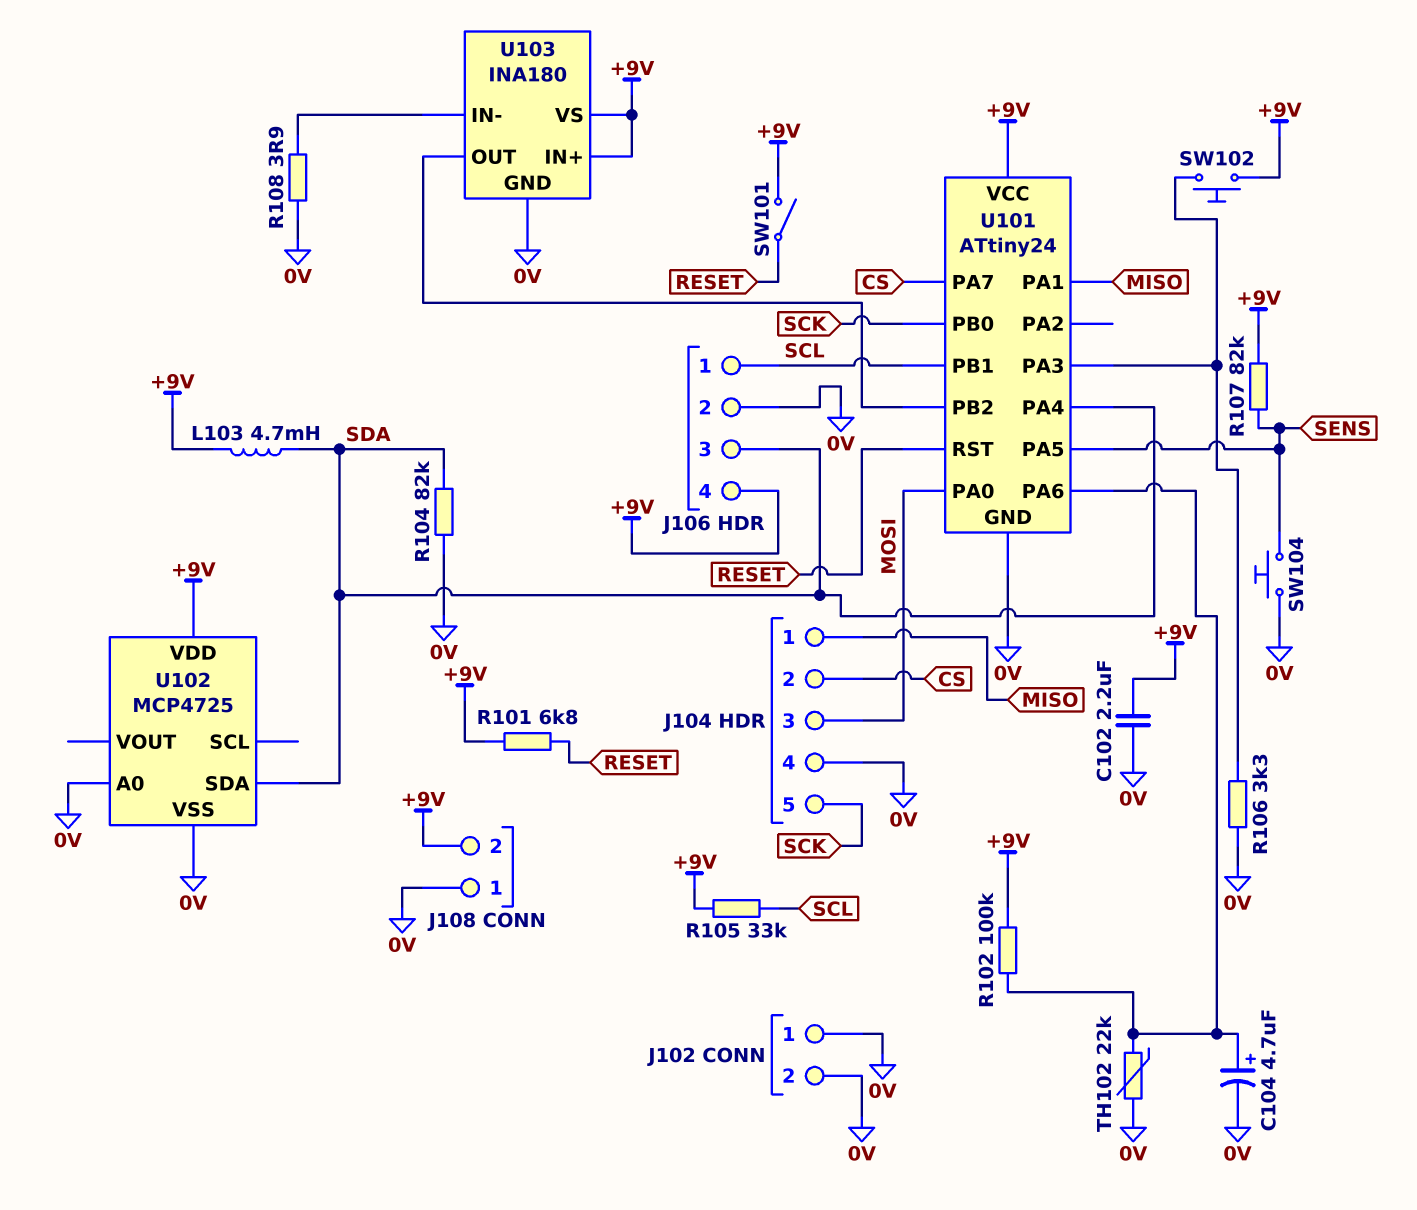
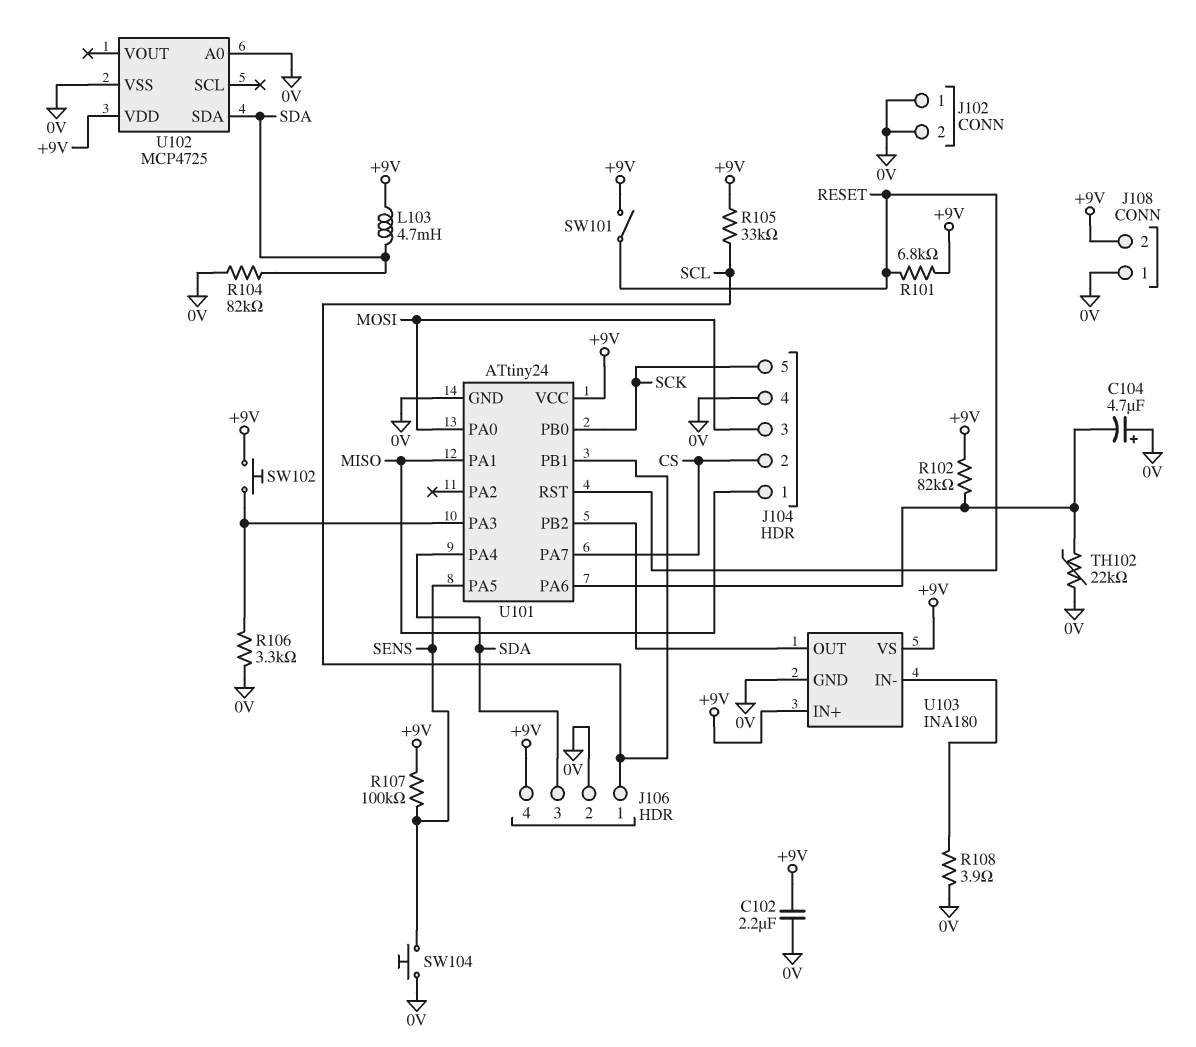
C104: 4.7uF (plus U101/PA6, minus 0V) -> 4.7uF (plus 0V, minus U101/PA6)
R102: 100k (+9V, U101/PA6) -> 82k (+9V, U101/PA6)
R107: 82k (+9V, SENS) -> 100k (+9V, SENS)

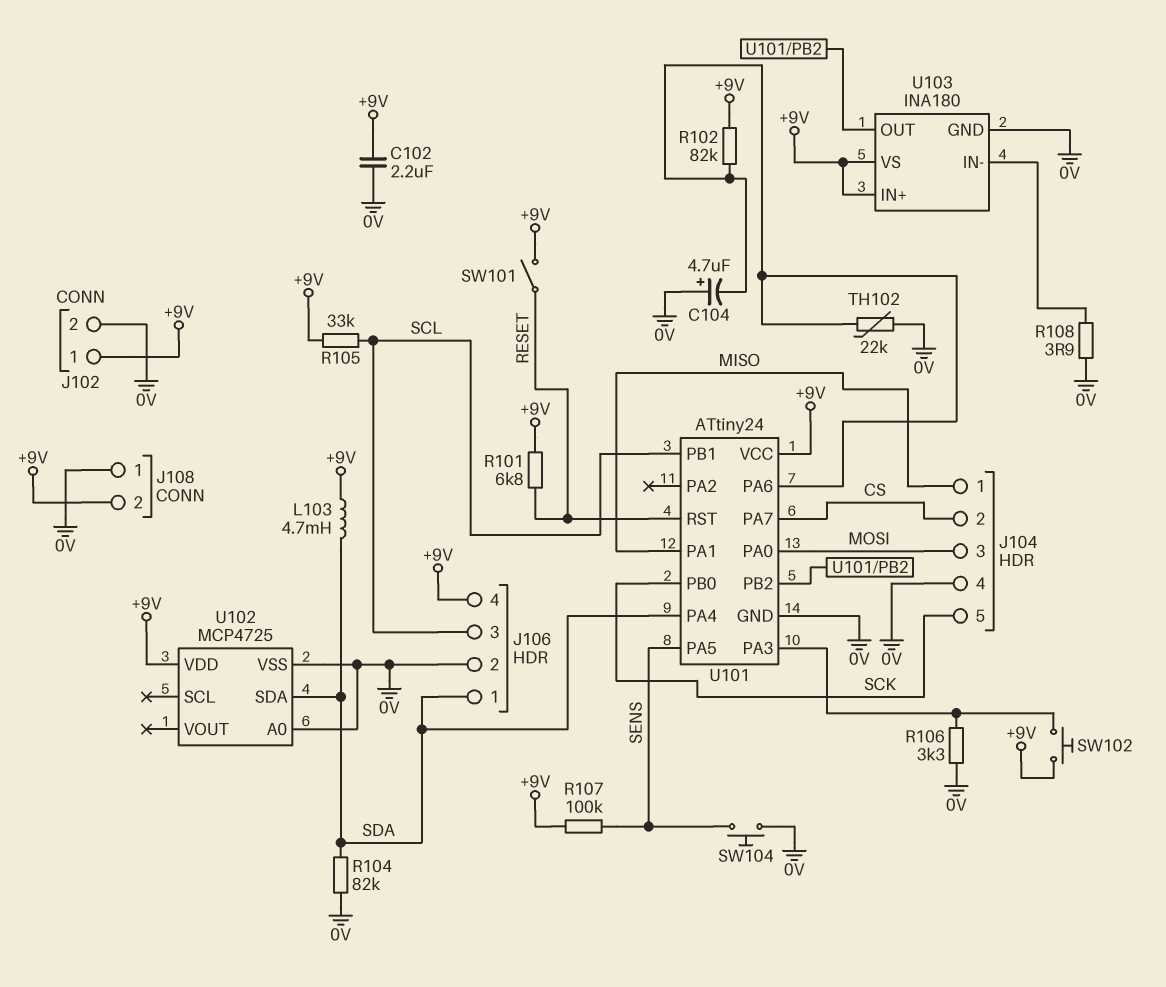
J102 pin 1: 0V -> +9V
J106 pin 1: SCL -> SDA
J106 pin 3: SDA -> SCL

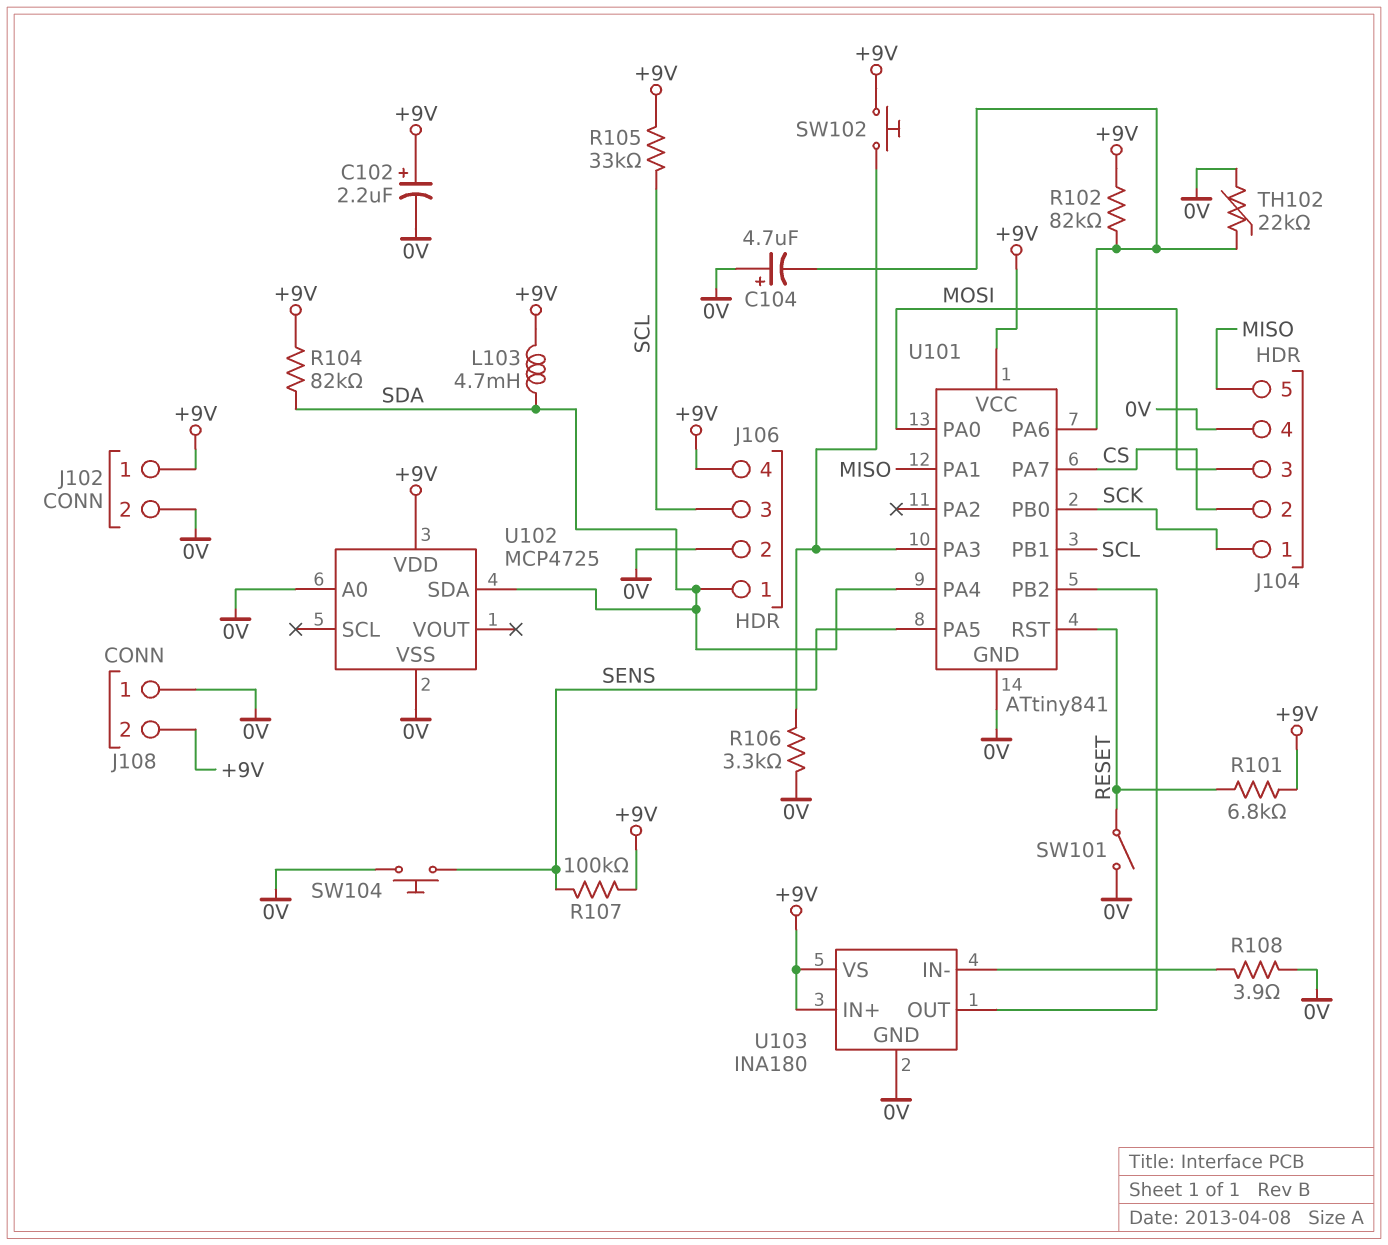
C102: 2.2uF (+9V, 0V) -> 2.2uF (plus +9V, minus 0V)
J104 pin 1: MISO -> SCK
J104 pin 5: SCK -> MISO
R104: 82k (0V, SDA) -> 82k (+9V, SDA)
SW101: switch (+9V, RESET) -> switch (0V, RESET)
U101: ATtiny24 -> ATtiny841

